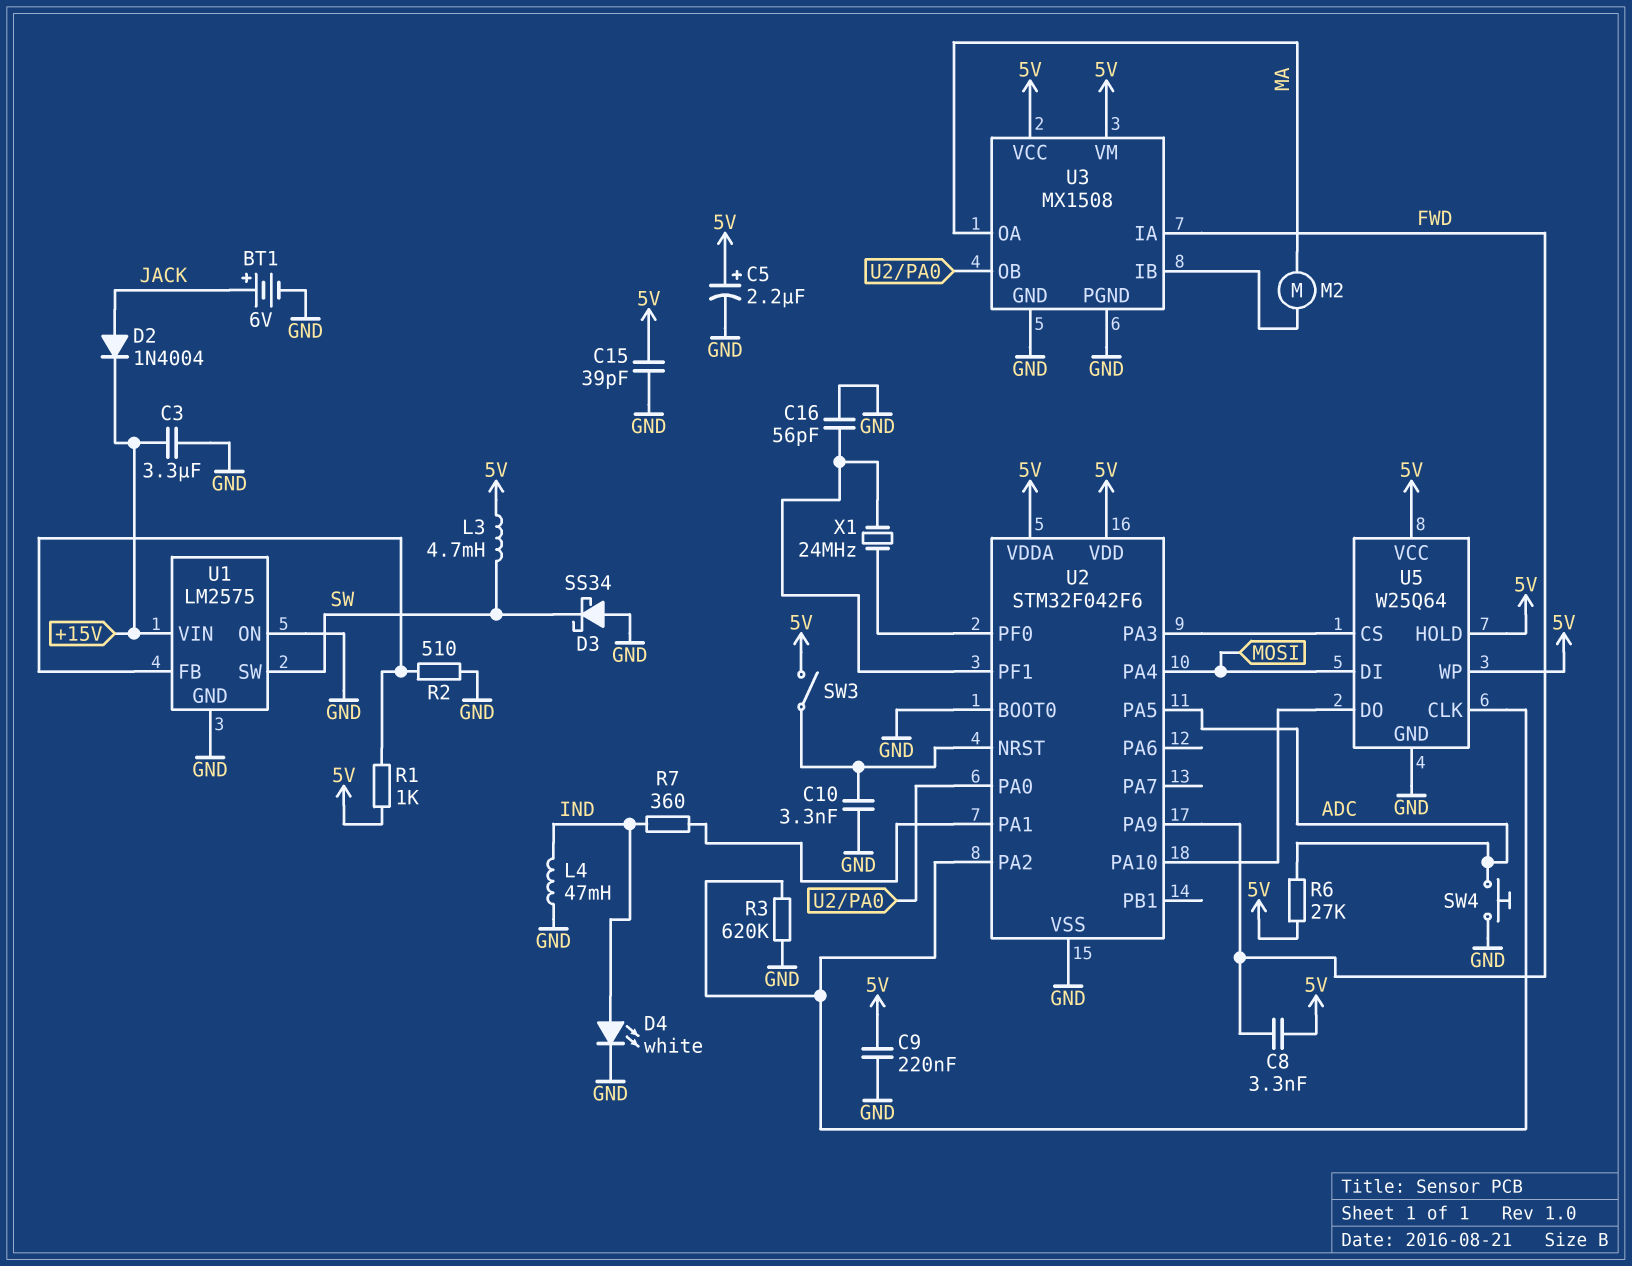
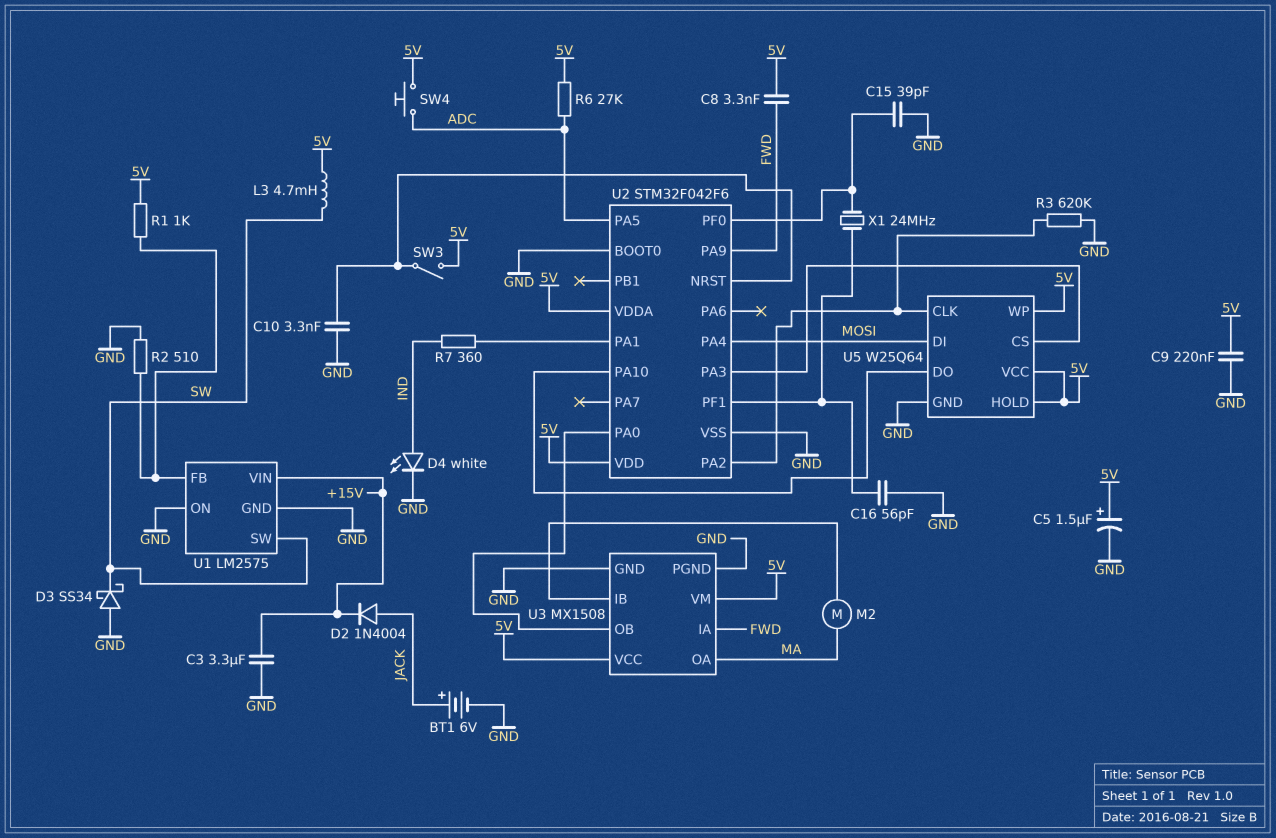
C5: 2.2uF (plus 5V, minus GND) -> 1.5uF (plus 5V, minus GND)
C15: 39pF (5V, GND) -> 39pF (GND, U2/PF0)
L4: 47mH (GND, IND) -> none
SW4: button (ADC, GND) -> button (5V, ADC)

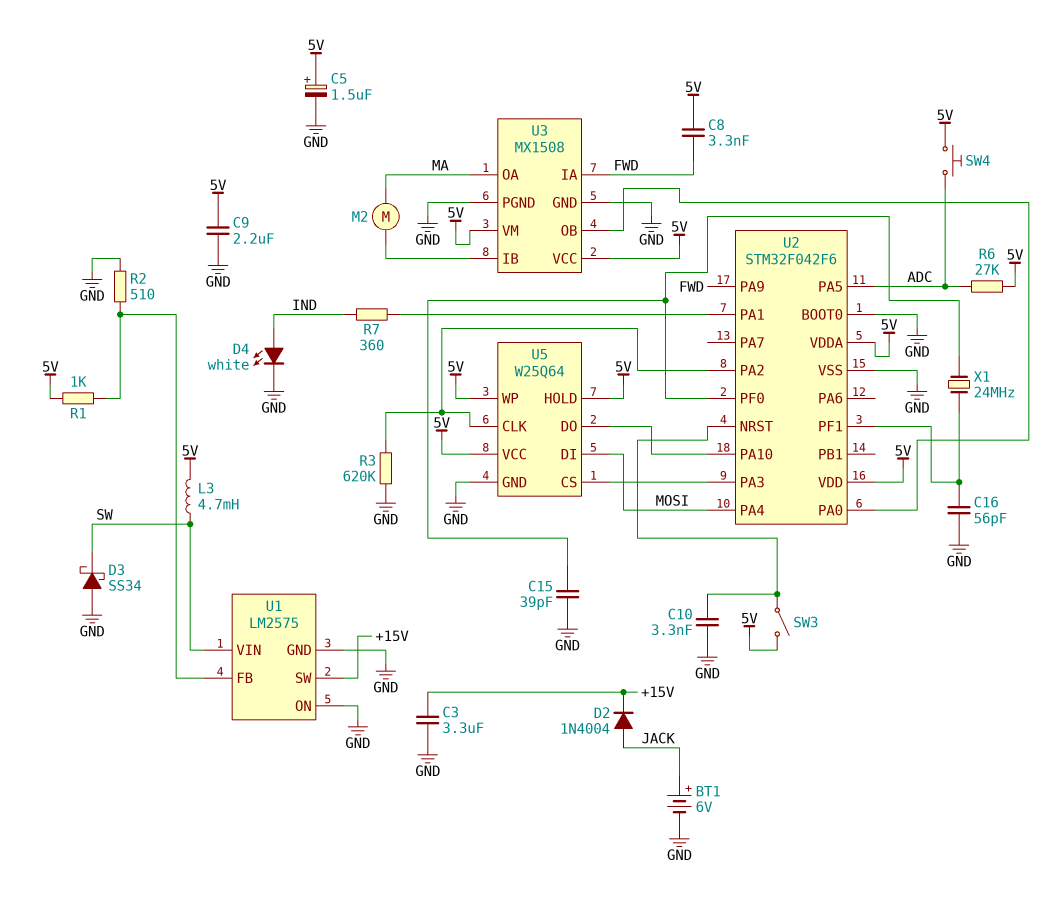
C9: 220nF (5V, GND) -> 2.2uF (5V, GND)
U1 pin SW: SW -> +15V
U1 pin VIN: +15V -> SW

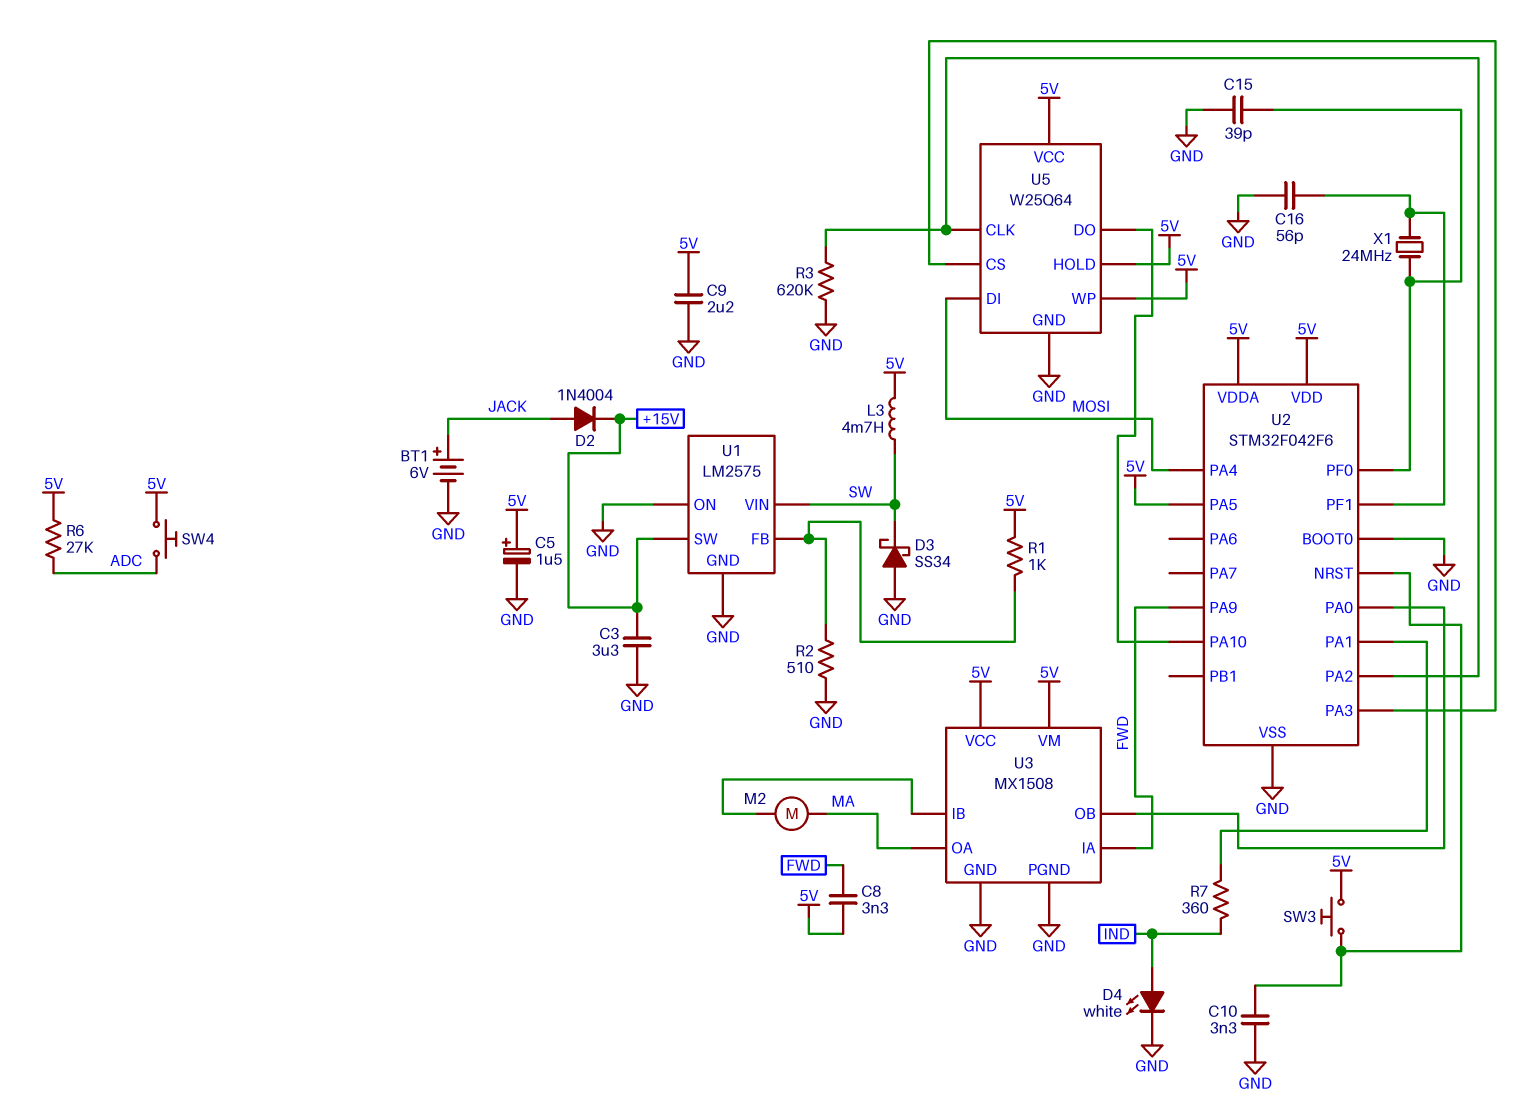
SW3: switch (5V, U2/NRST) -> button (5V, U2/NRST)
U2 pin PA5: ADC -> 5V

